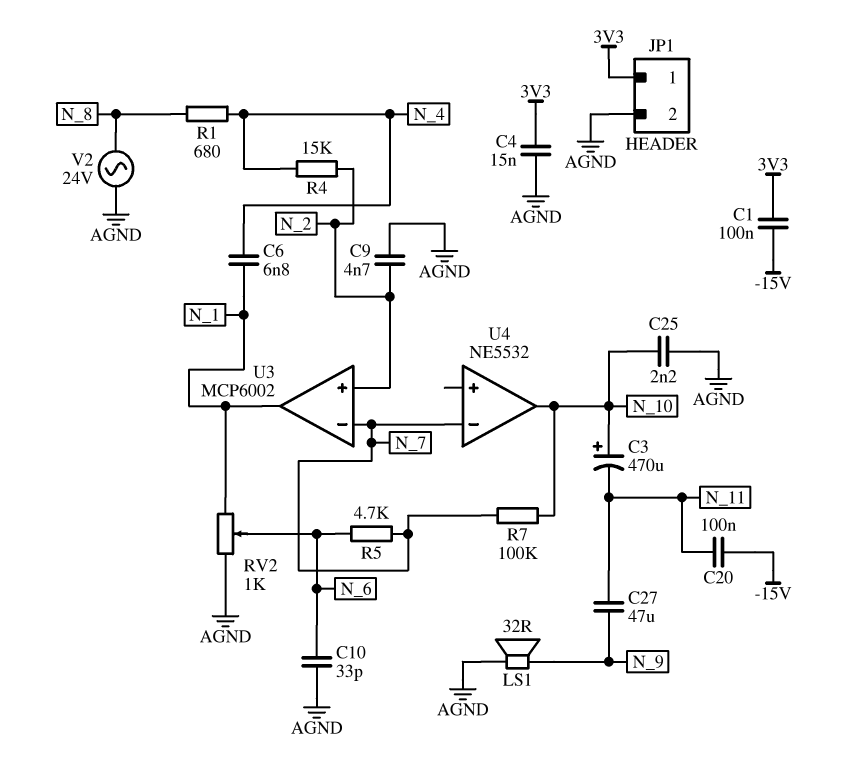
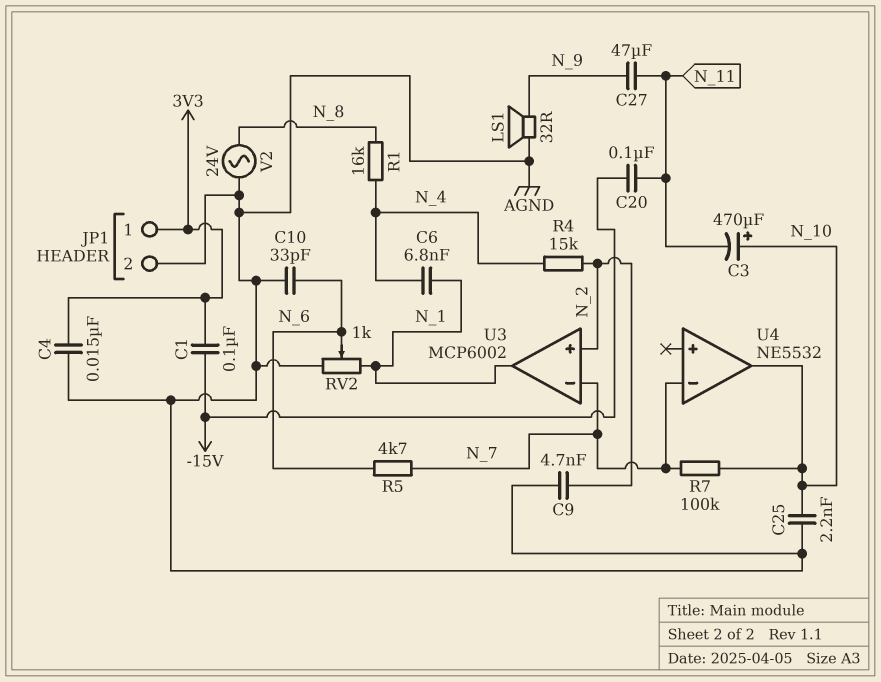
R1: 680 (N_4, N_8) -> 16k (N_4, N_8)

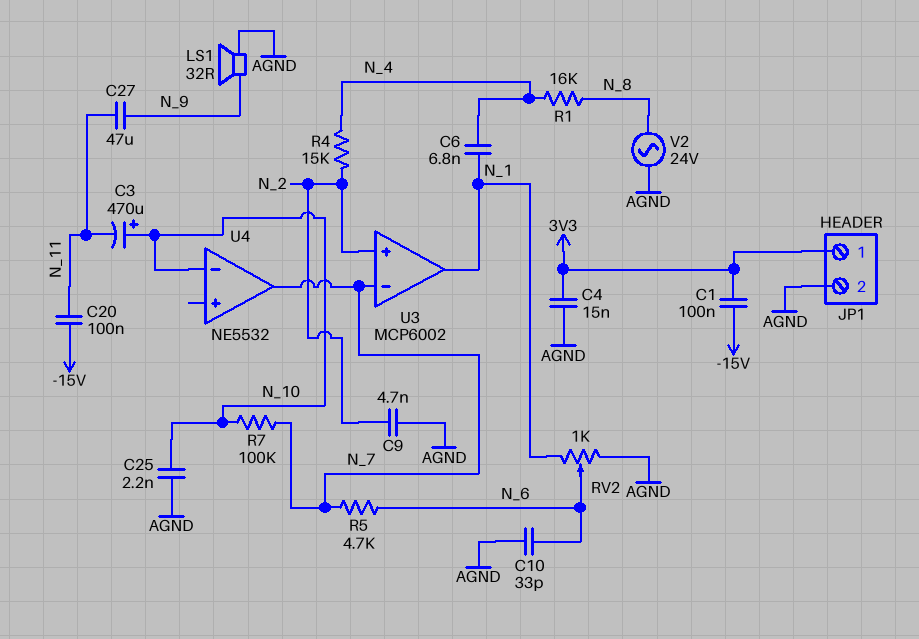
U4 pin in-: N_7 -> N_10
U4 pin out: N_10 -> N_7

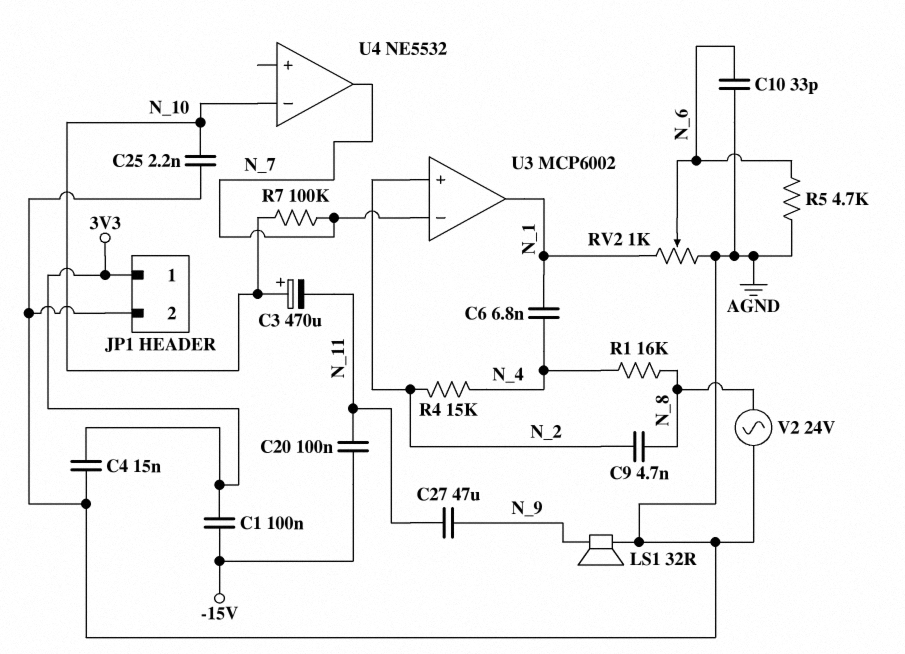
C9: 4.7nF (AGND, N_2) -> 4.7nF (N_2, N_8)
R5: 4.7k (N_6, N_7) -> 4.7k (AGND, N_6)

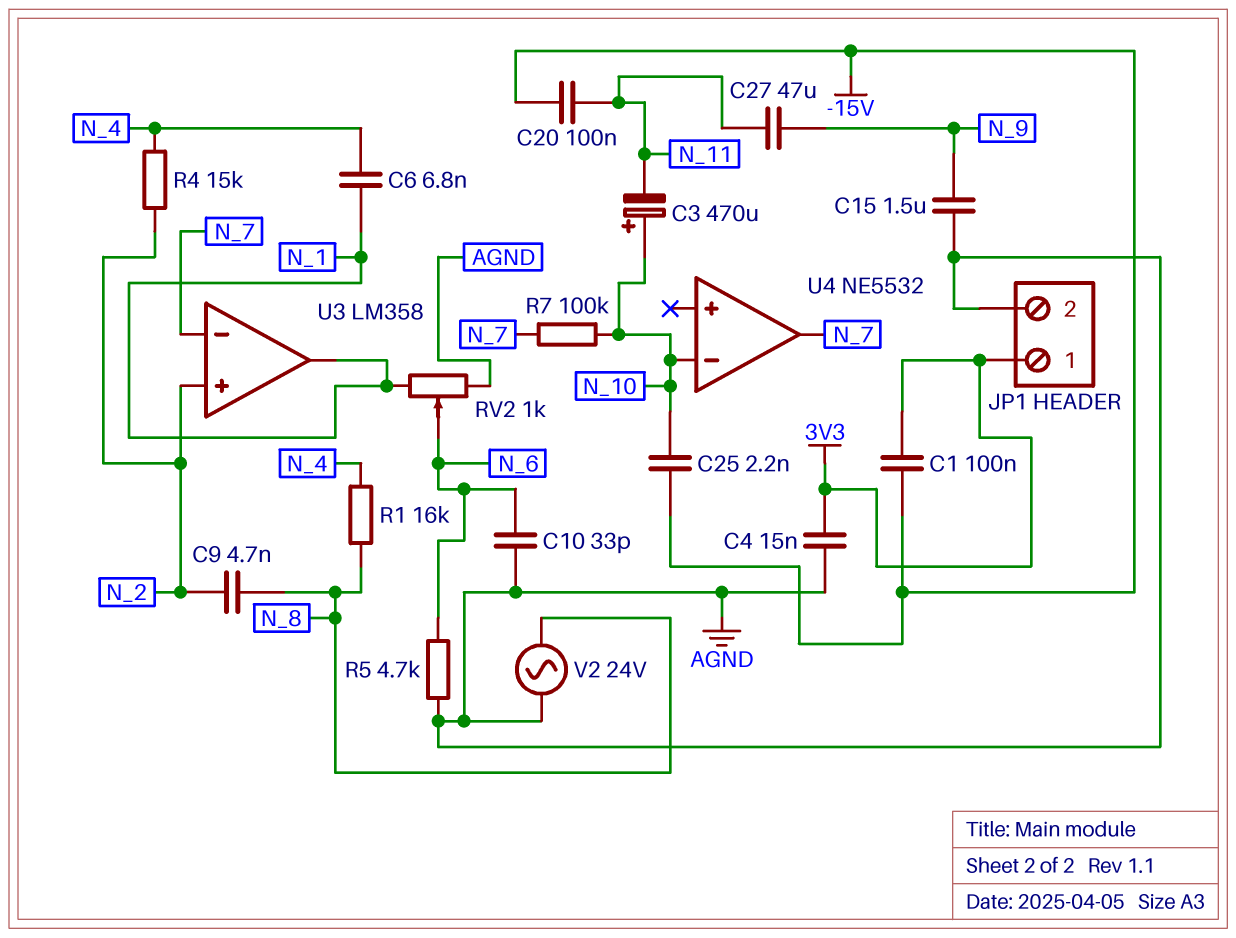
C15: none -> 1.5uF (AGND, N_9)
C25: 2.2nF (AGND, N_10) -> 2.2nF (-15V, N_10)
LS1: speaker 32R (AGND, N_9) -> none
U3: MCP6002 -> LM358

